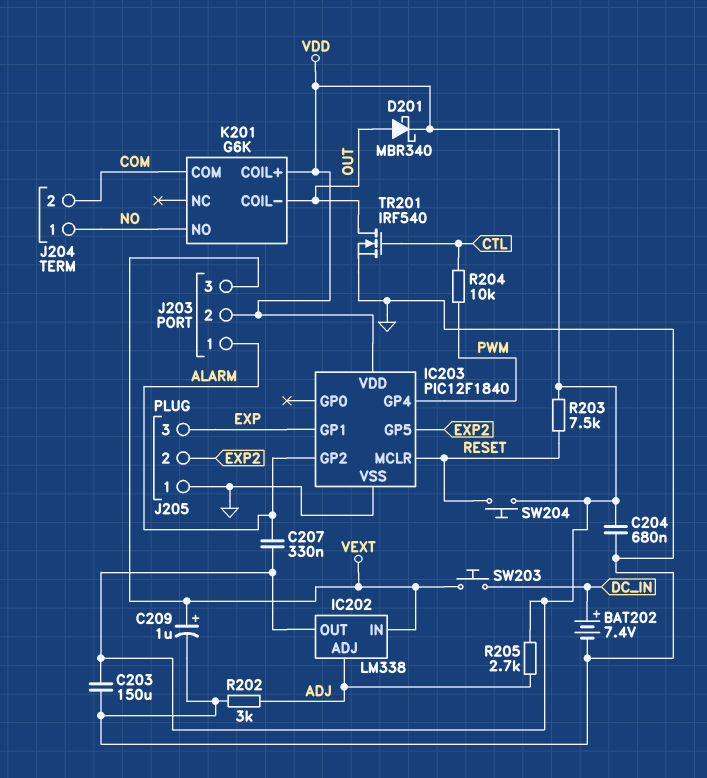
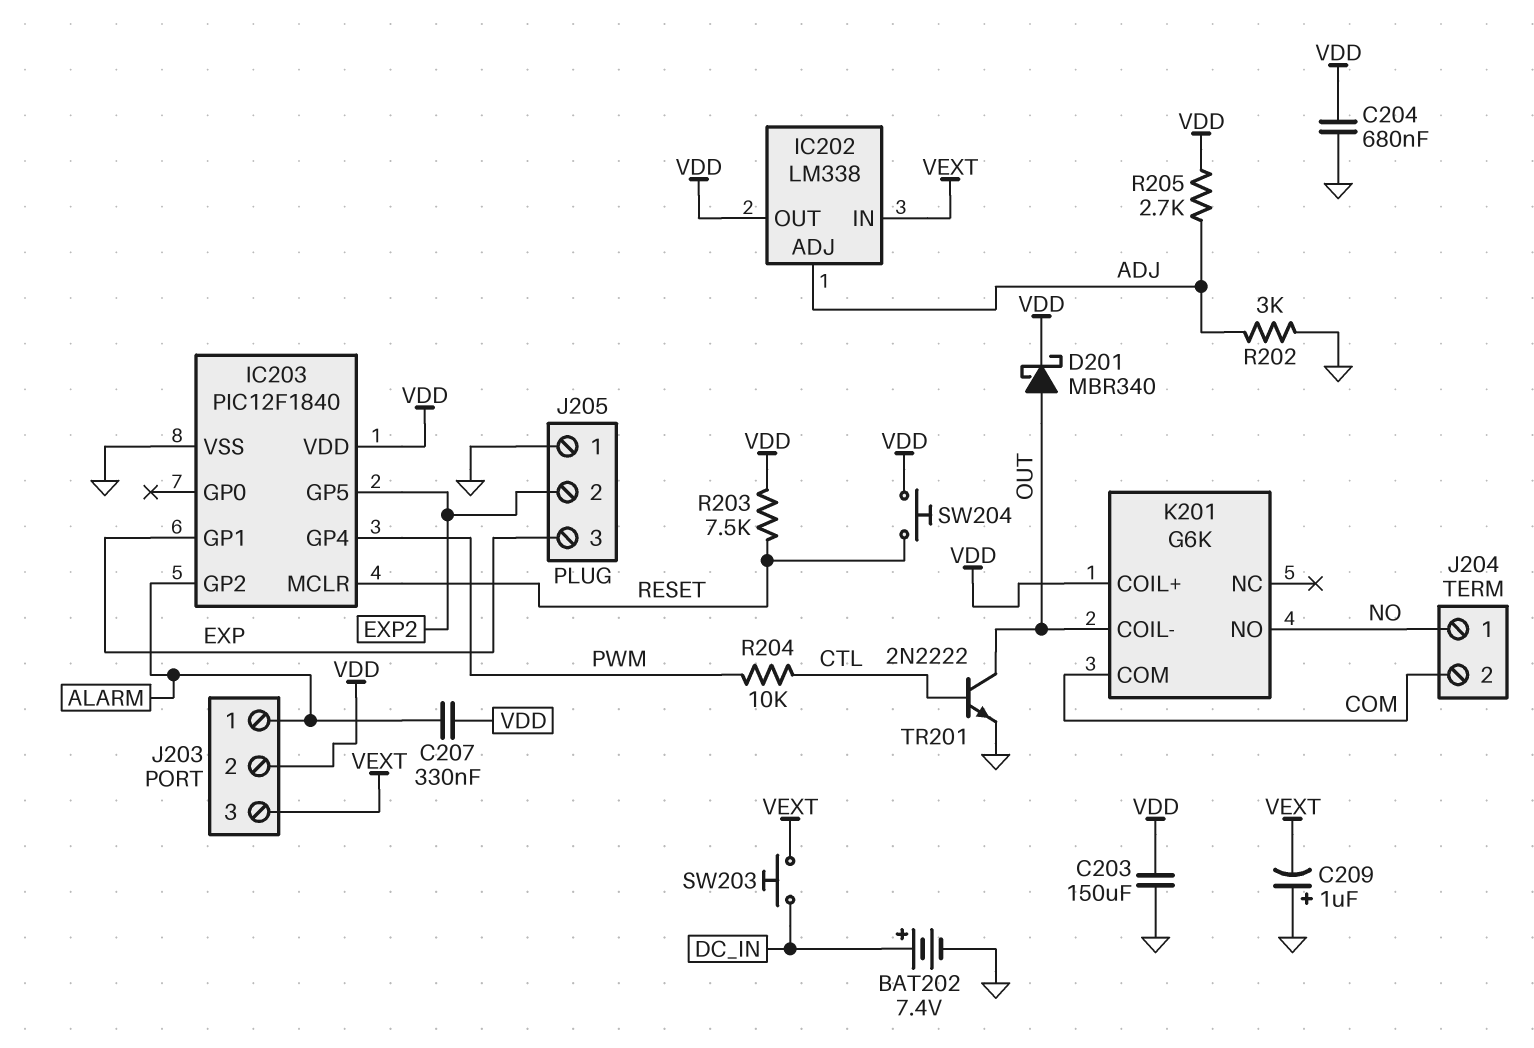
C209: 1uF (plus VEXT, minus GND) -> 1uF (plus GND, minus VEXT)
TR201: NMOS IRF540 (G CTL, D OUT, S GND) -> NPN 2N2222 (B CTL, C OUT, E GND)

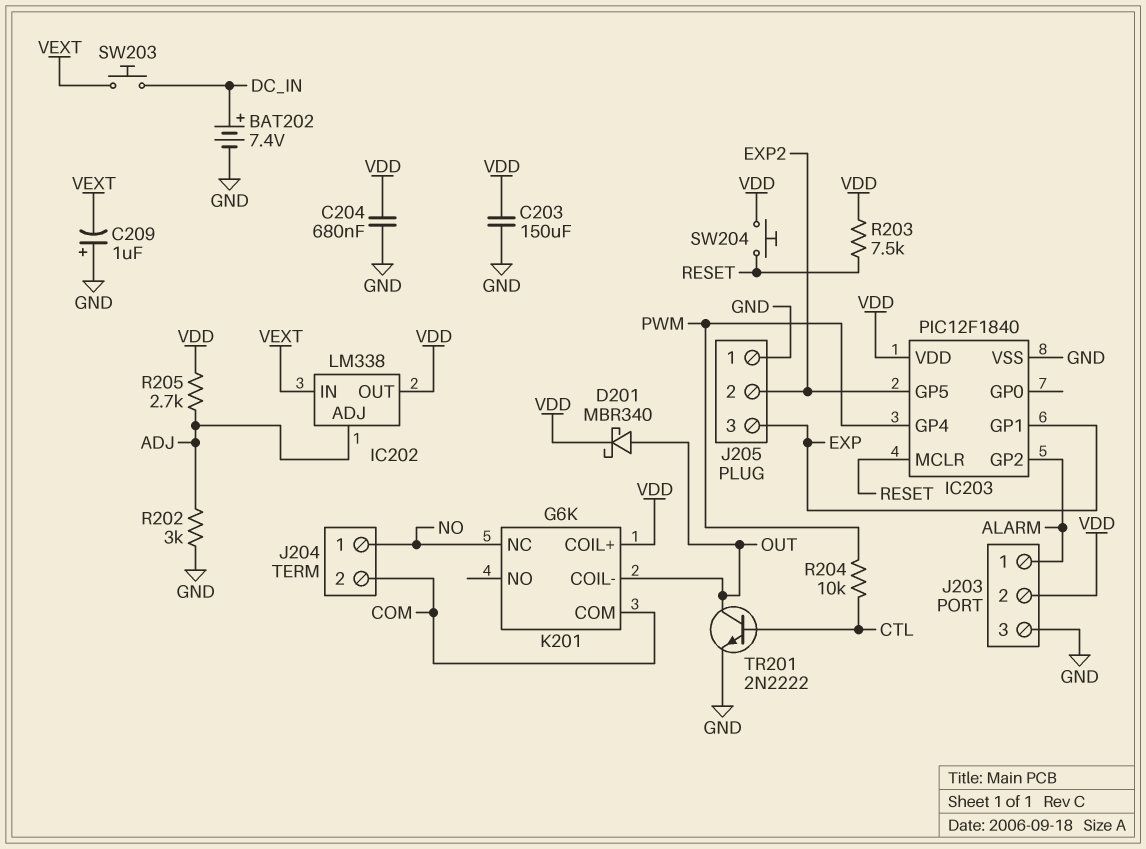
C207: 330nF (ALARM, VDD) -> none
J203 pin 3: VEXT -> GND
K201 pin NC: none -> NO
K201 pin NO: NO -> none

